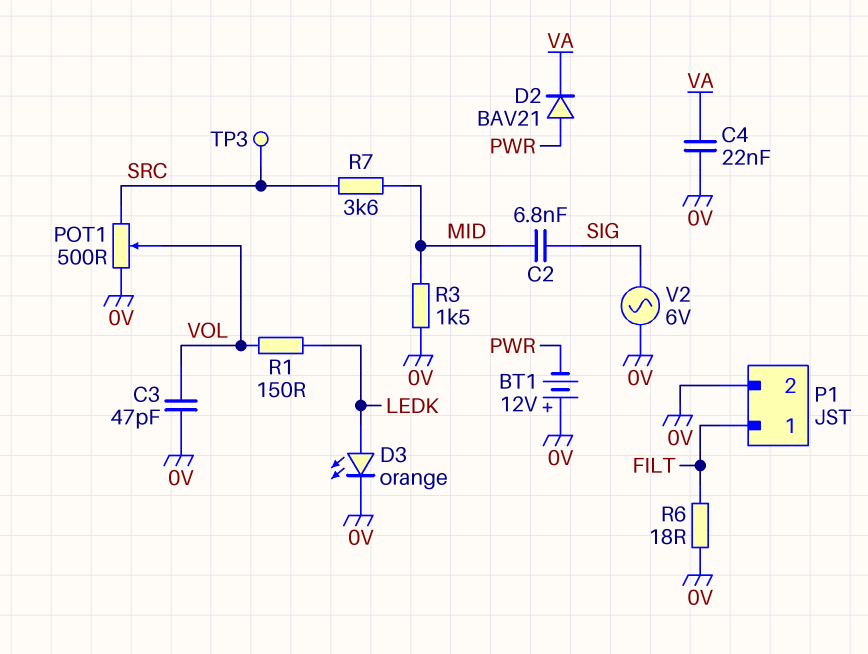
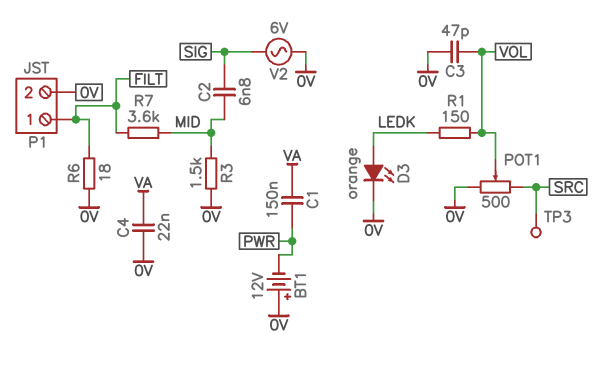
C1: none -> 150nF (PWR, VA)
D2: diode BAV21 (A PWR, K VA) -> none
R7: 3.6k (MID, SRC) -> 3.6k (FILT, MID)

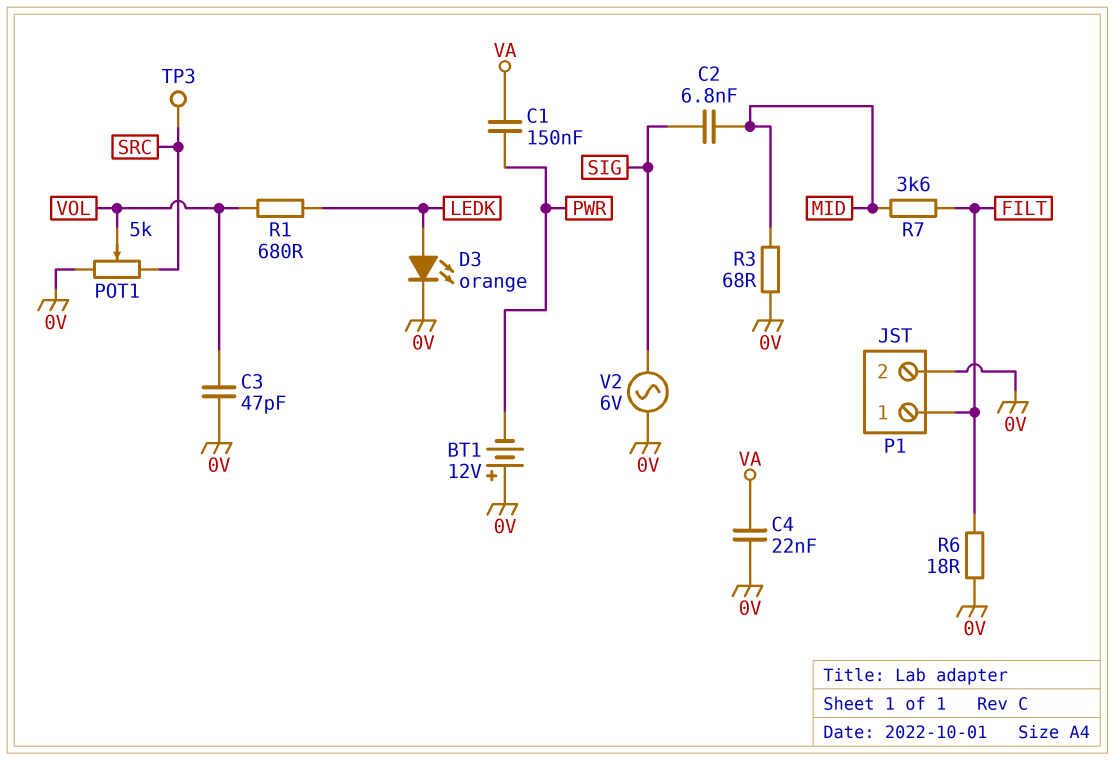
POT1: 500 (0V, SRC, wiper VOL) -> 5k (0V, SRC, wiper VOL)
R1: 150 (LEDK, VOL) -> 680 (LEDK, VOL)
R3: 1.5k (0V, MID) -> 68 (0V, MID)

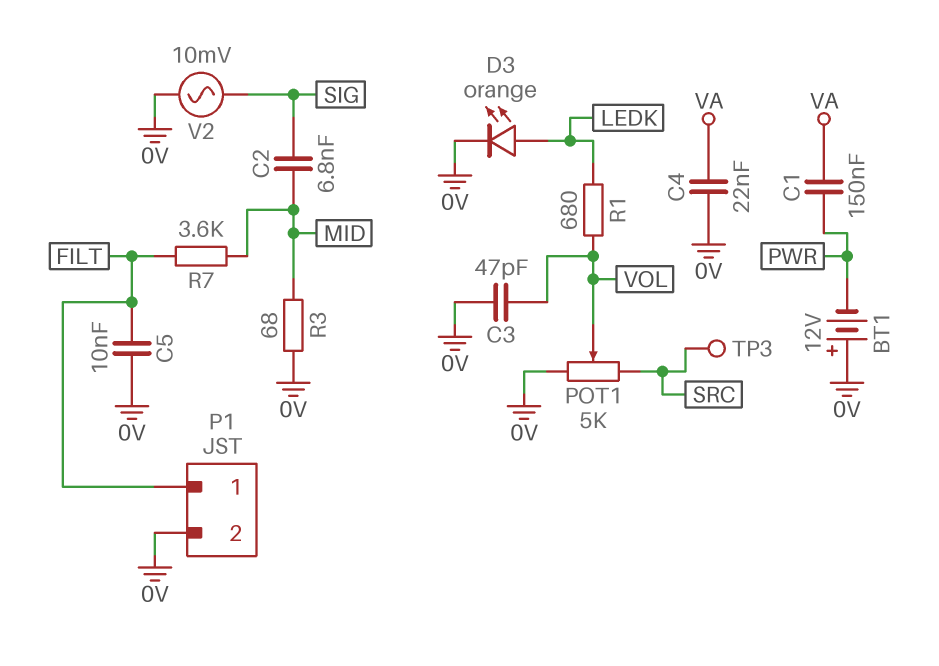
C5: none -> 10nF (0V, FILT)
R6: 18 (0V, FILT) -> none
V2: AC 6V (0V, SIG) -> AC 10mV (0V, SIG)

